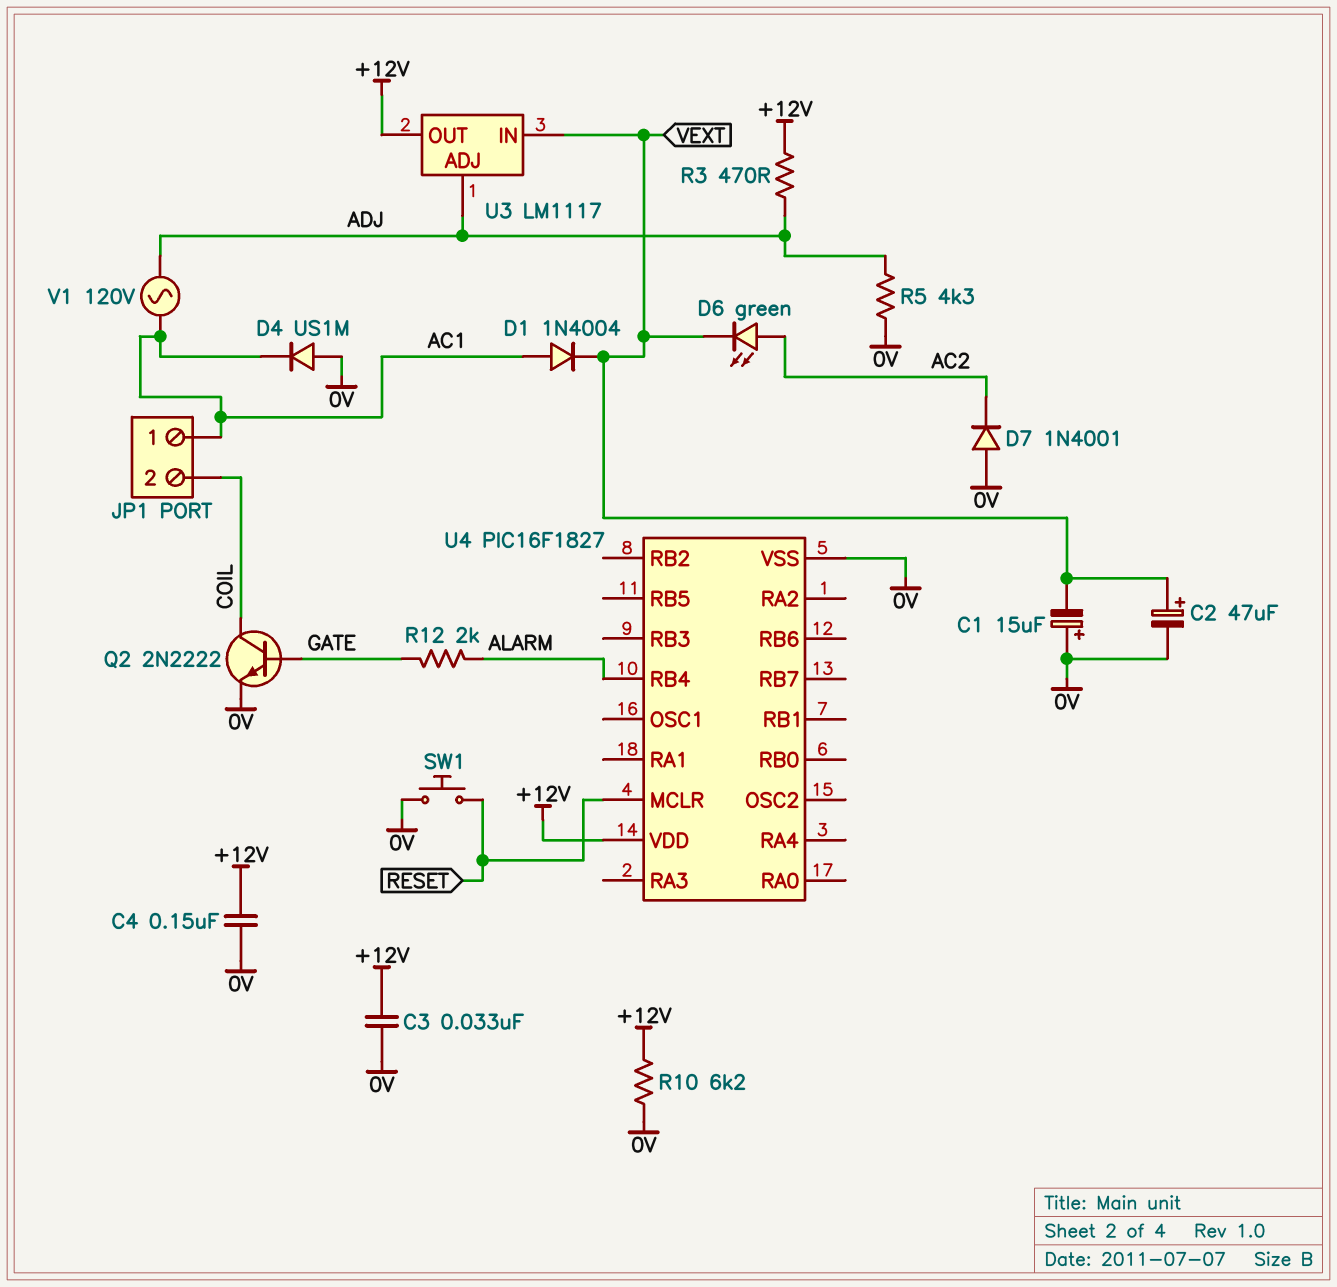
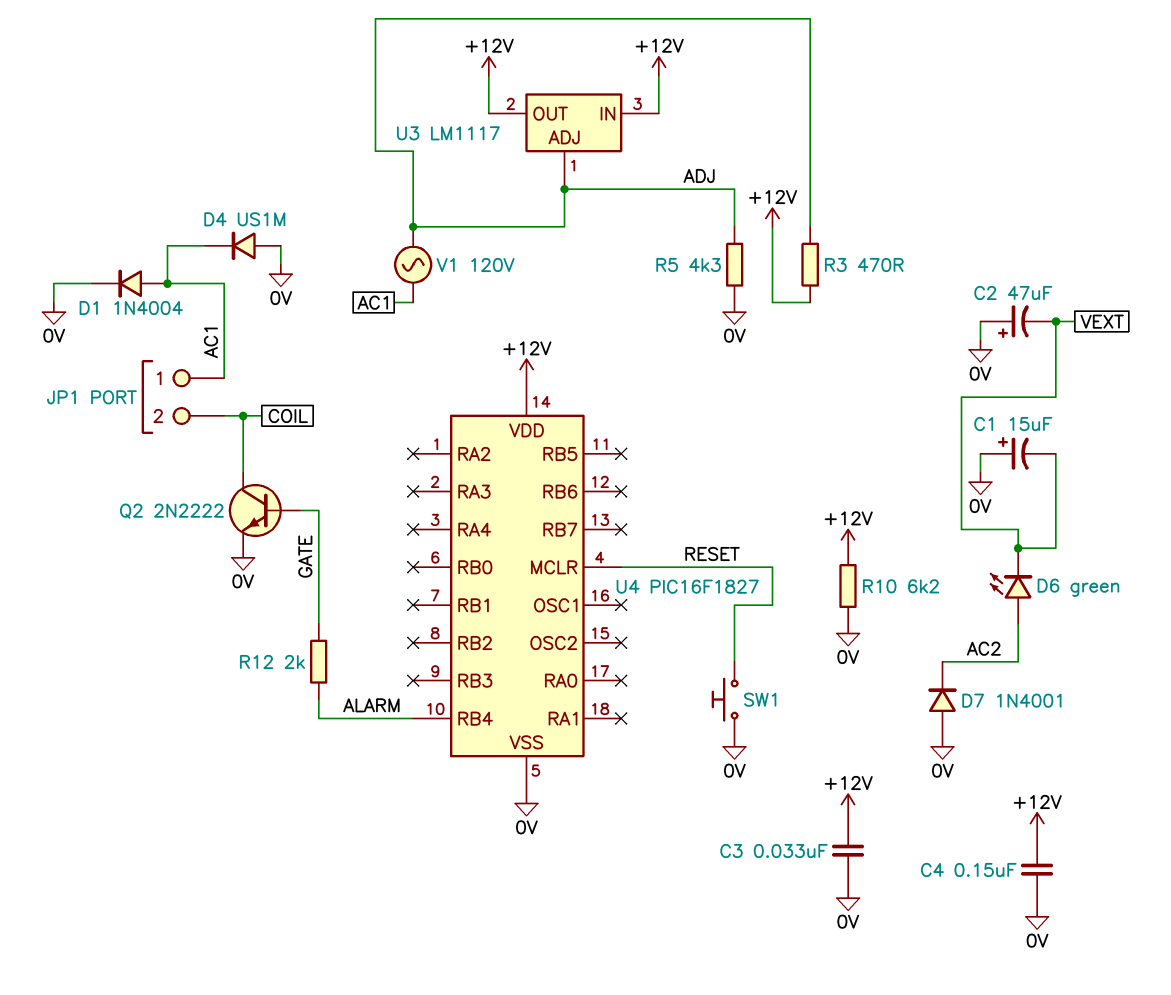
C2: 47uF (plus VEXT, minus 0V) -> 47uF (plus 0V, minus VEXT)
D1: diode 1N4004 (A AC1, K VEXT) -> diode 1N4004 (A AC1, K 0V)
U3 pin IN: VEXT -> +12V

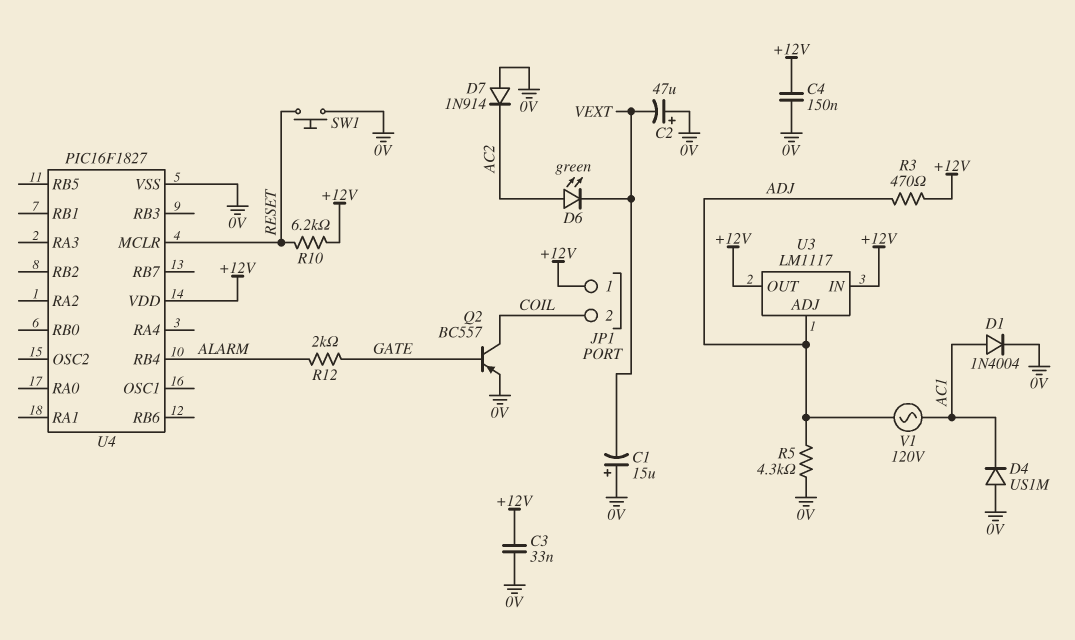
D7: diode 1N4001 (A 0V, K AC2) -> diode 1N914 (A 0V, K AC2)
JP1 pin 1: AC1 -> +12V
Q2: NPN 2N2222 (B GATE, C COIL, E 0V) -> PNP BC557 (B GATE, C COIL, E 0V)
R10: 6.2k (+12V, 0V) -> 6.2k (+12V, RESET)

